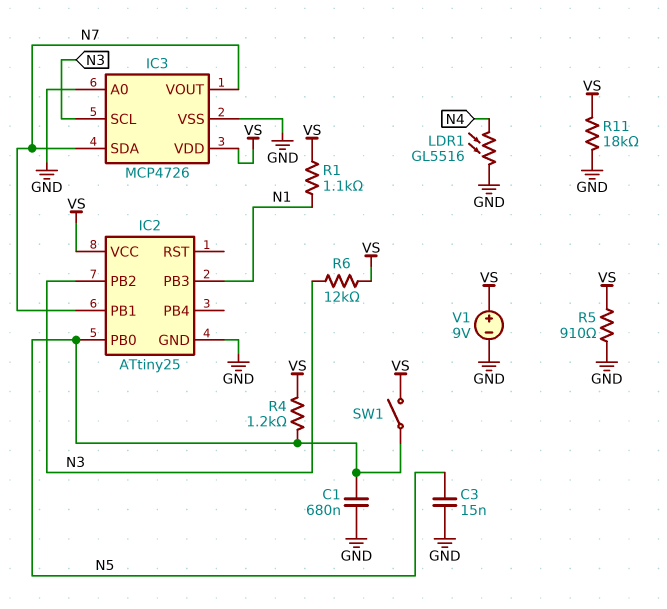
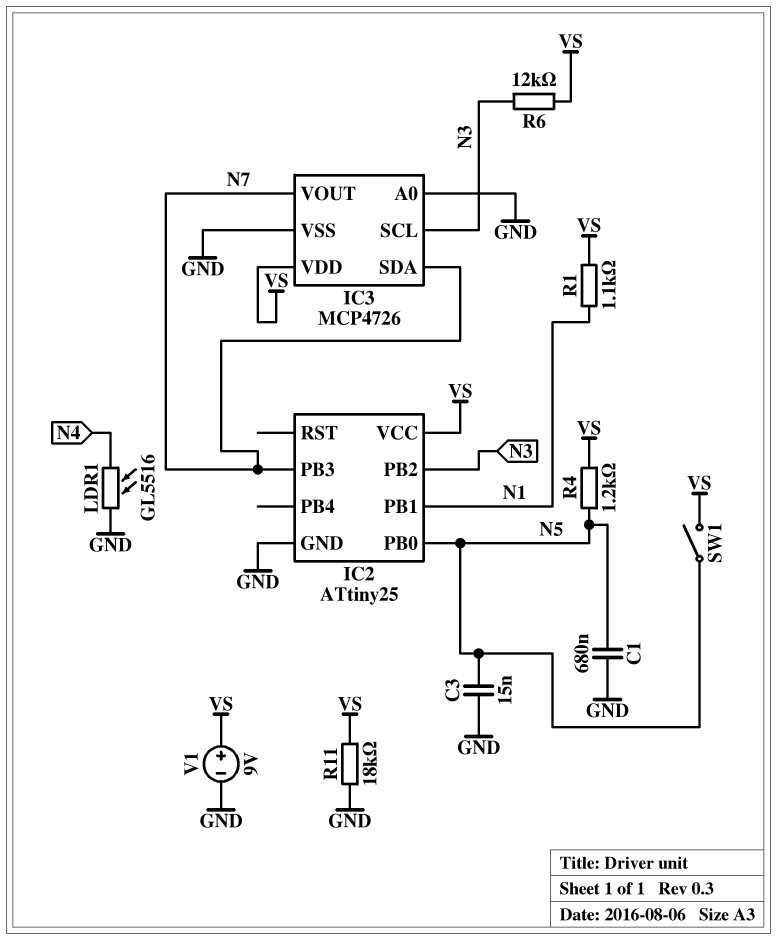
IC2 pin PB1: N7 -> N1
IC2 pin PB3: N1 -> N7
R5: 910 (GND, VS) -> none

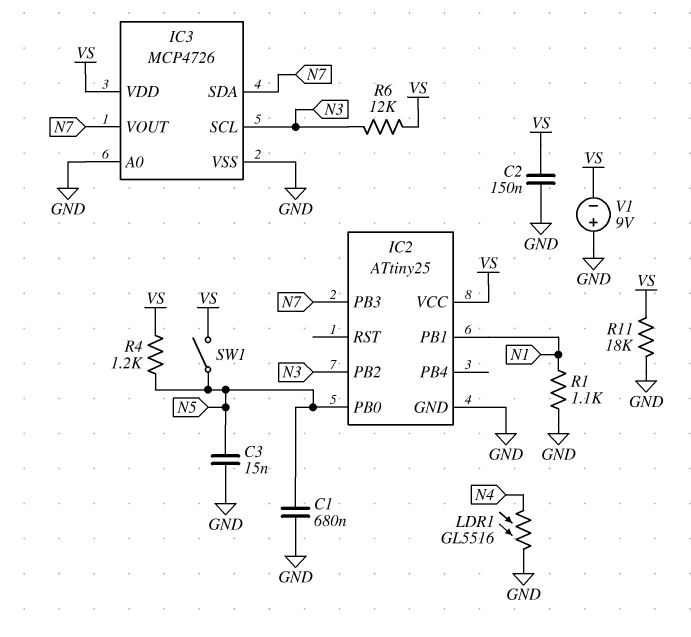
C2: none -> 150nF (GND, VS)
R1: 1.1k (N1, VS) -> 1.1k (GND, N1)
V1: 9V (plus VS, minus GND) -> 9V (plus GND, minus VS)

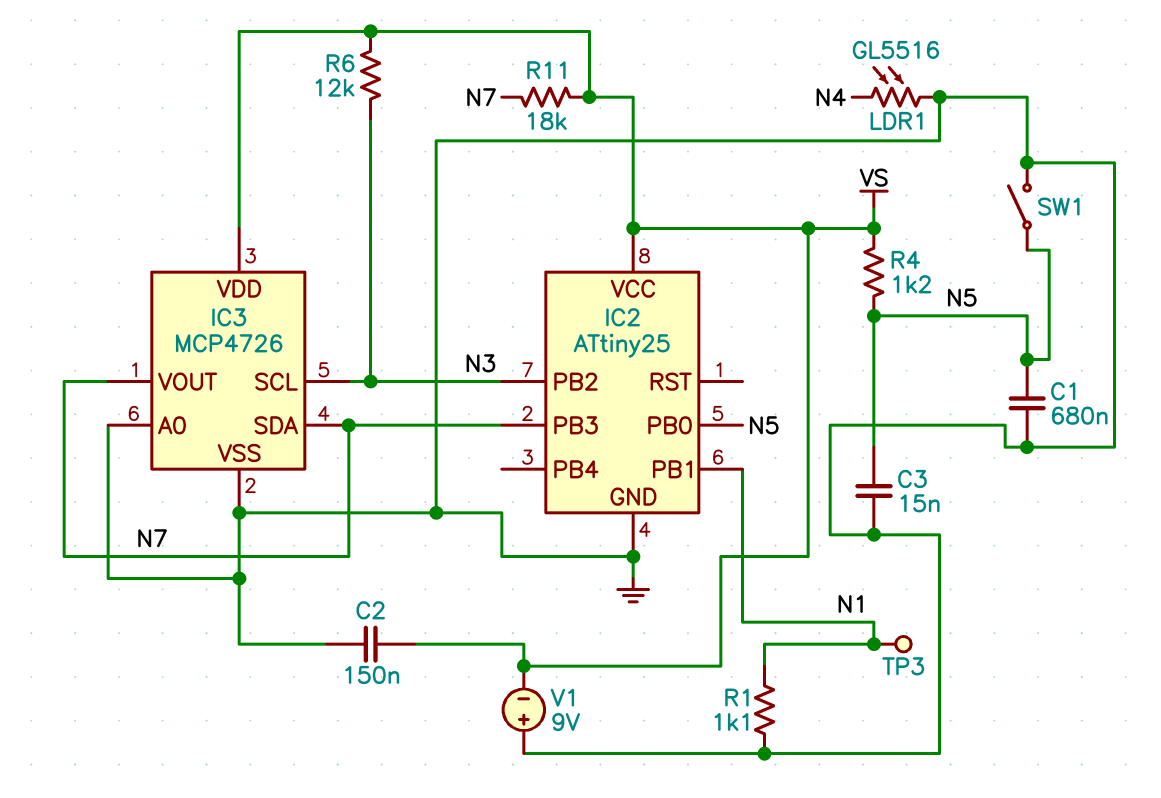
R11: 18k (GND, VS) -> 18k (N7, VS)
SW1: switch (N5, VS) -> switch (GND, N5)
TP3: none -> test point (N1)

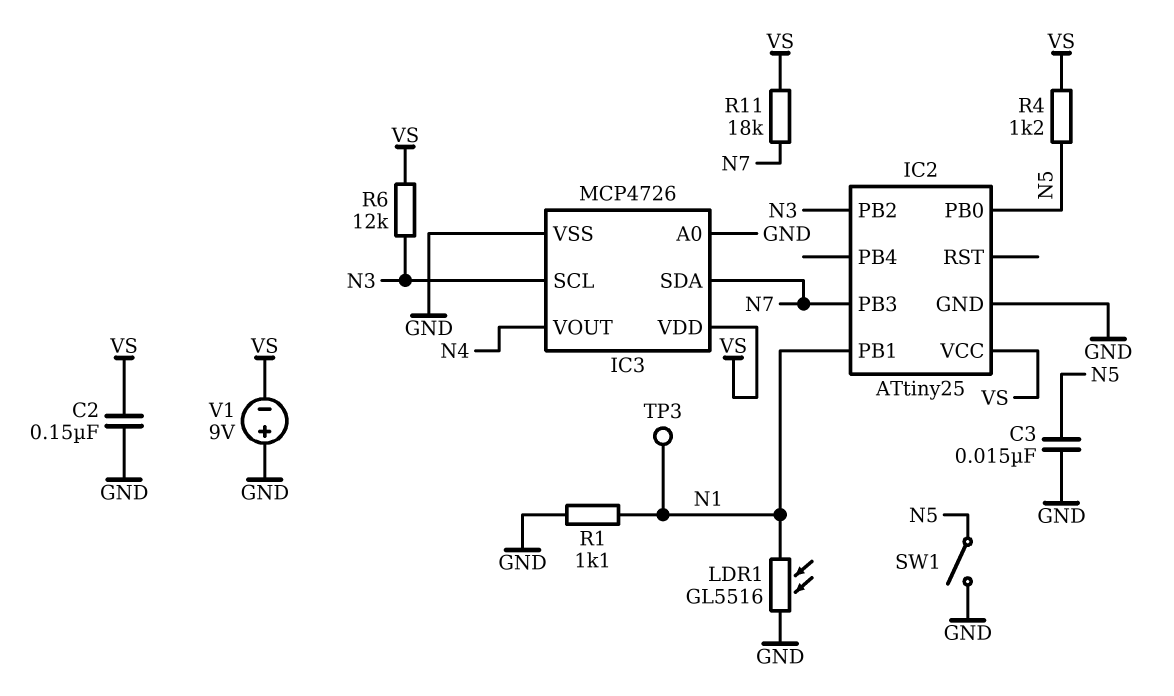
C1: 680nF (GND, N5) -> none
IC3 pin VOUT: N7 -> N4
LDR1: GL5516 (GND, N4) -> GL5516 (GND, N1)

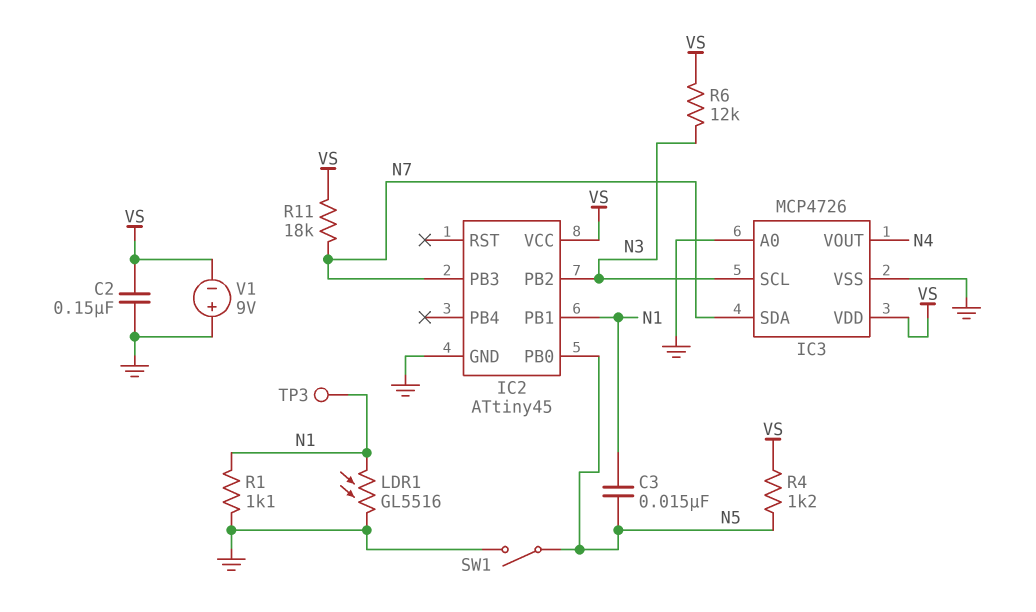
C3: 15nF (GND, N5) -> 15nF (N1, N5)
IC2: ATtiny25 -> ATtiny45

